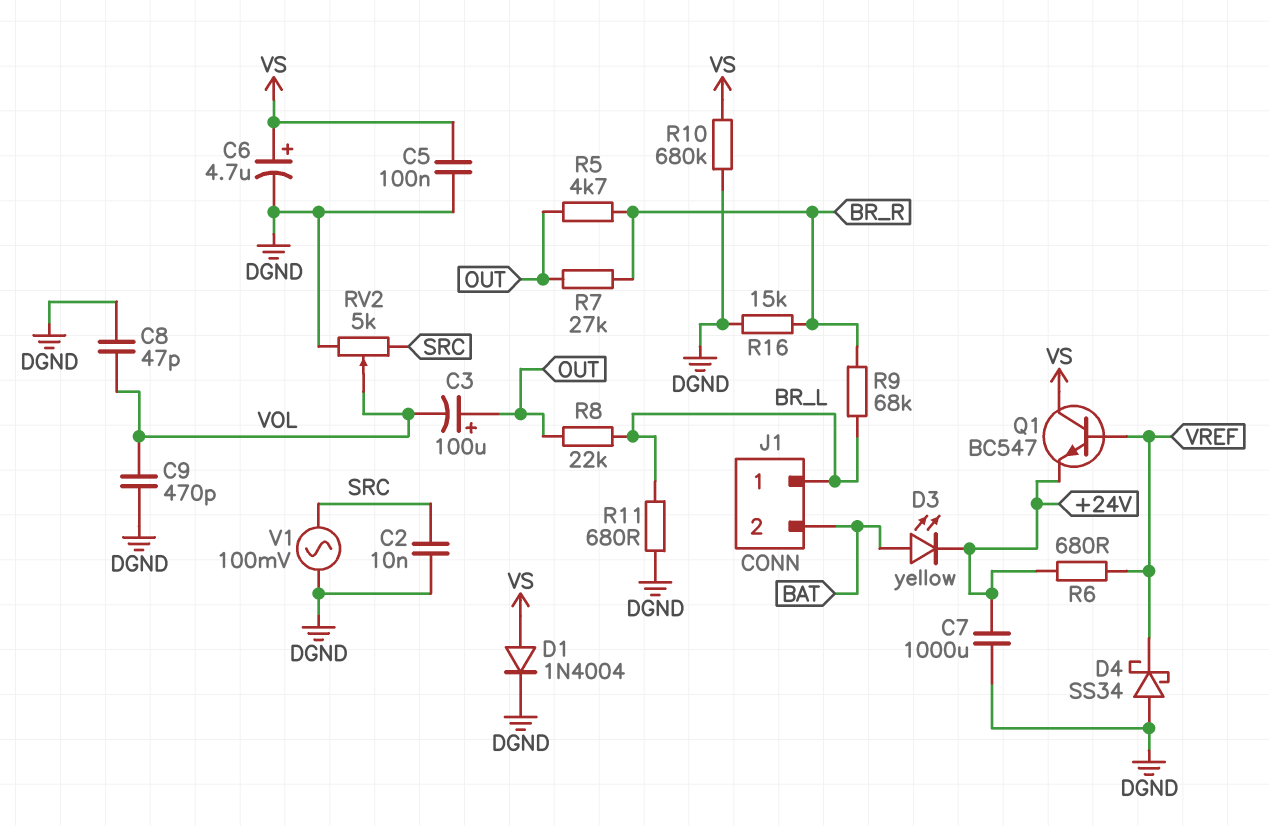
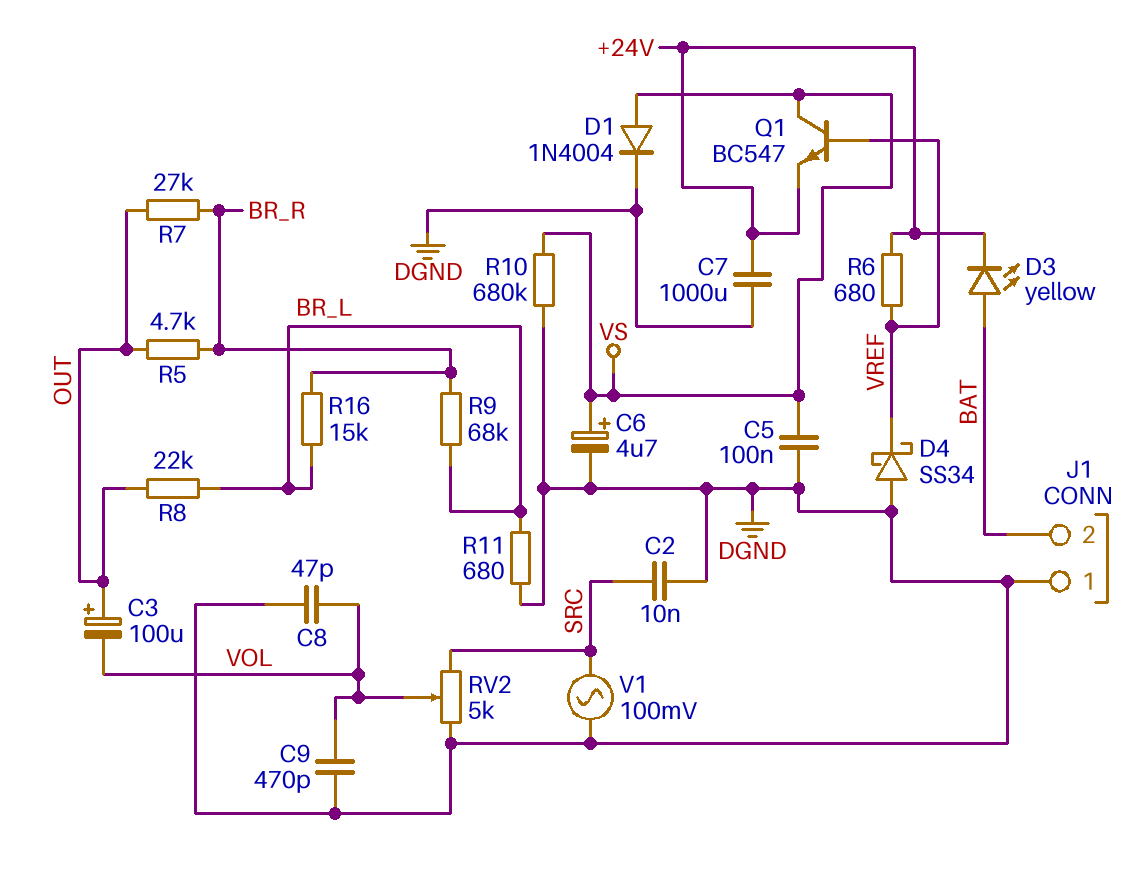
J1 pin 1: BR_L -> DGND
R16: 15k (BR_R, DGND) -> 15k (BR_L, BR_R)

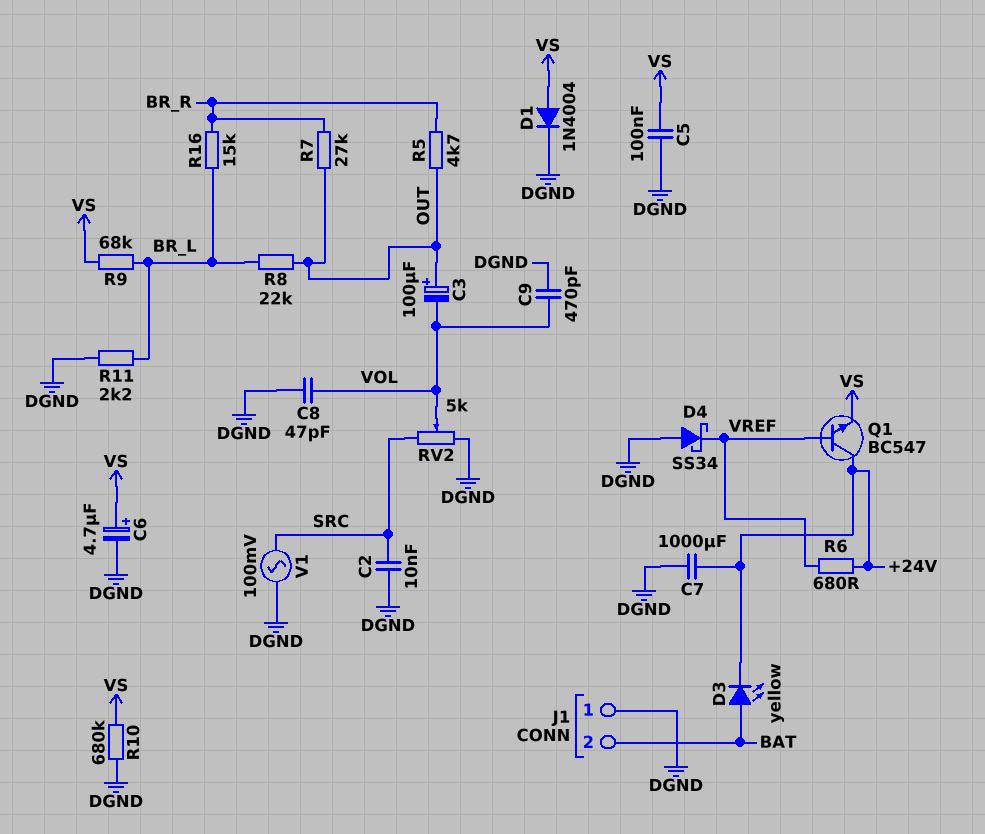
Q1: NPN BC547 (B VREF, C VS, E +24V) -> NPN BC547 (B VREF, C +24V, E VS)
R9: 68k (BR_L, BR_R) -> 68k (BR_L, VS)
R11: 680 (BR_L, DGND) -> 2.2k (BR_L, DGND)

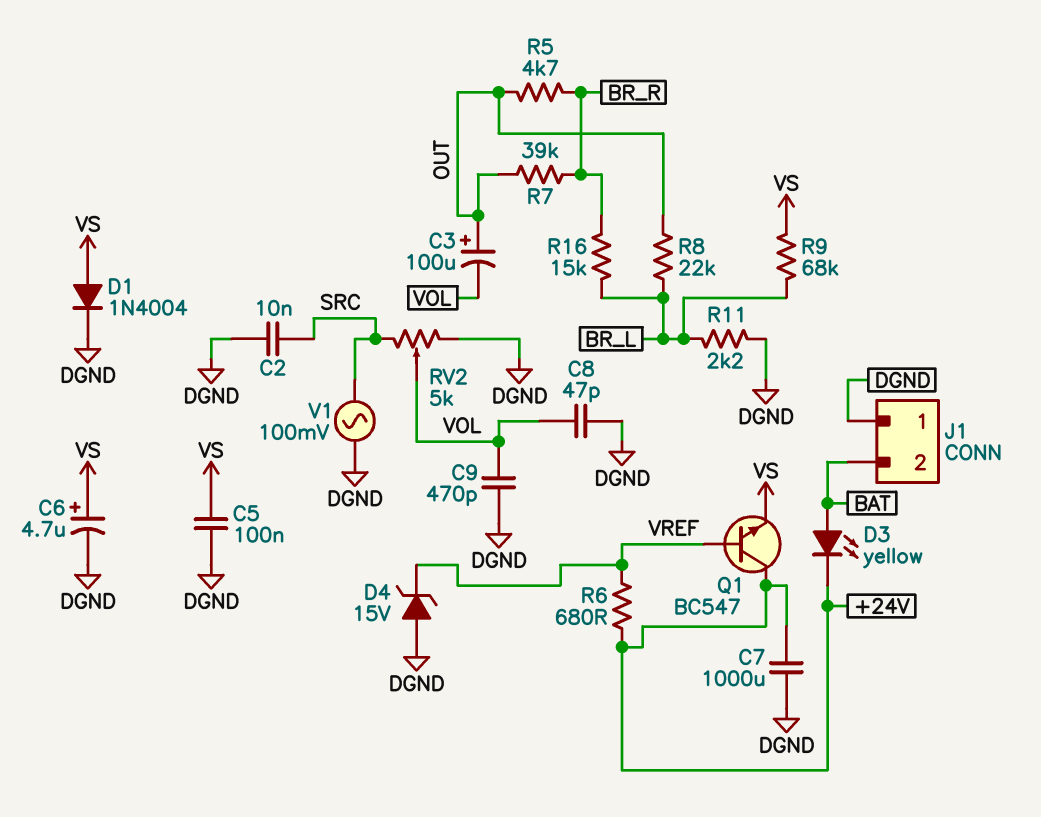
D4: schottky SS34 (A DGND, K VREF) -> zener 15V (A DGND, K VREF)
R7: 27k (BR_R, OUT) -> 39k (BR_R, OUT)
R10: 680k (DGND, VS) -> none

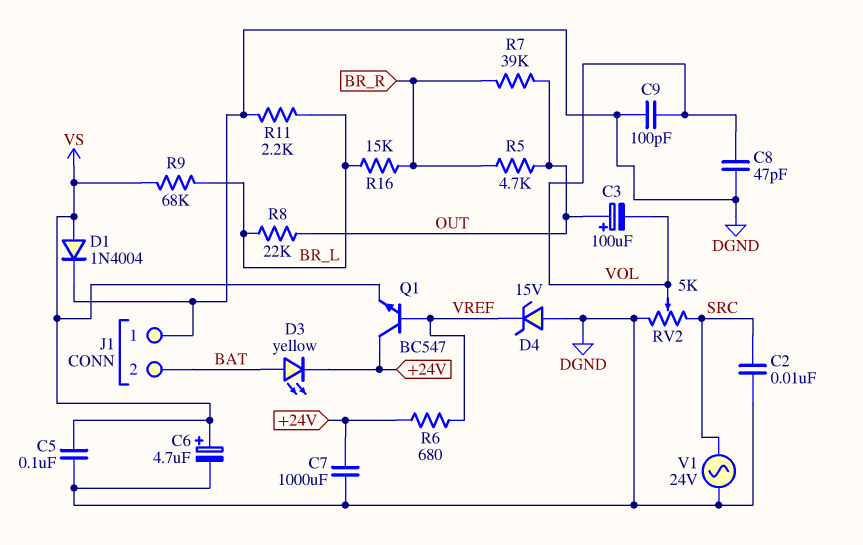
C9: 470pF (DGND, VOL) -> 100pF (DGND, VOL)
V1: AC 100mV (DGND, SRC) -> AC 24V (DGND, SRC)

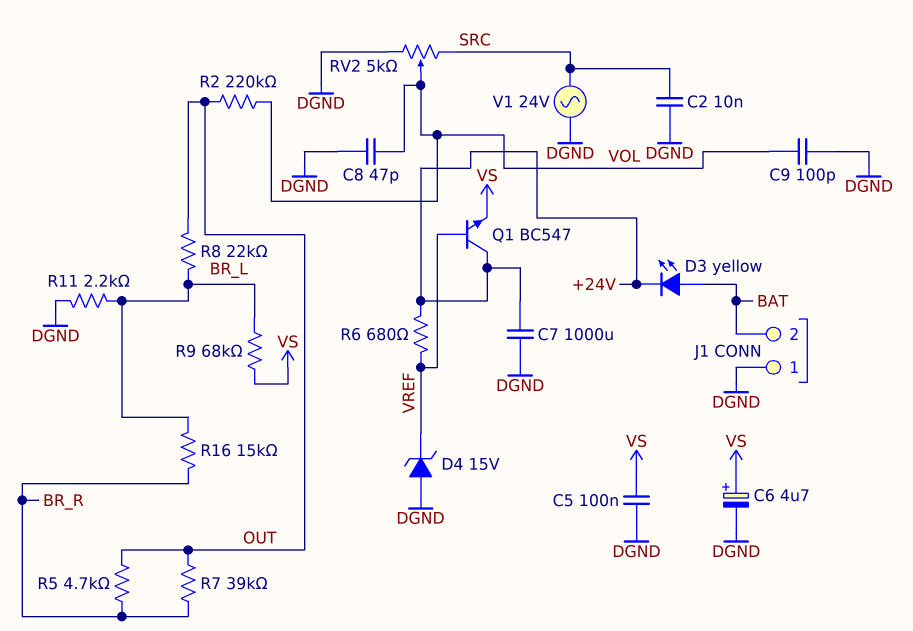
C3: 100uF (plus OUT, minus VOL) -> none
D1: diode 1N4004 (A VS, K DGND) -> none
R2: none -> 220k (OUT, VOL)

